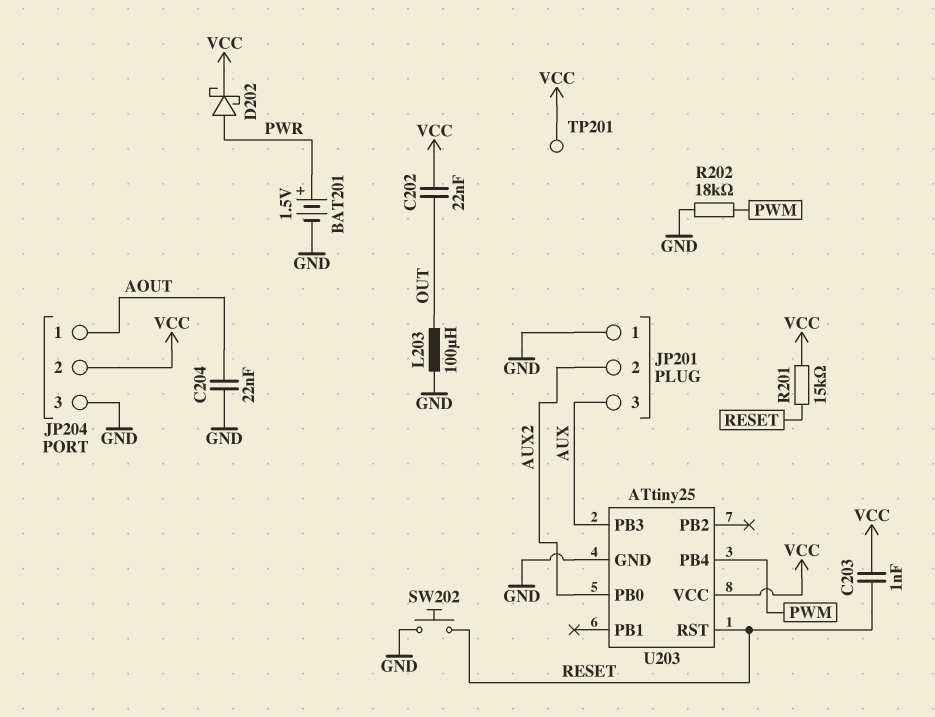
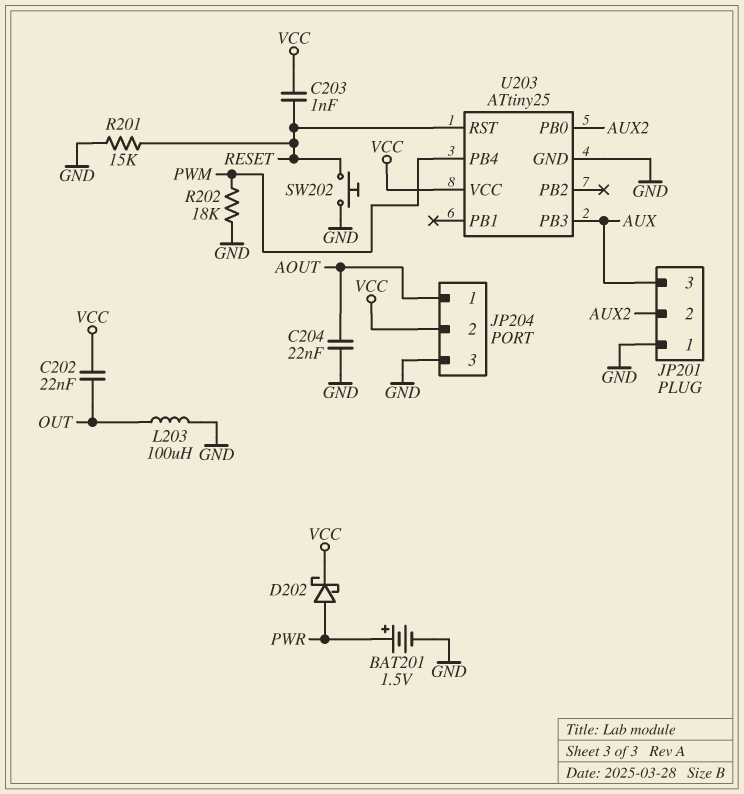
R201: 15k (RESET, VCC) -> 15k (GND, RESET)
TP201: test point (VCC) -> none

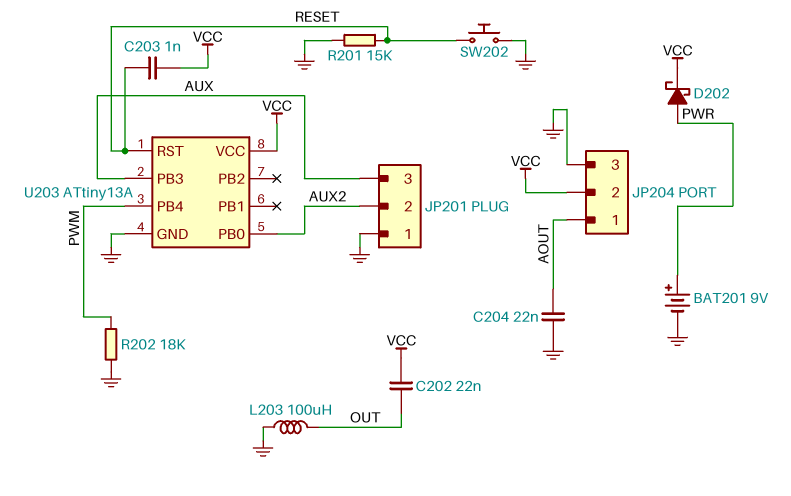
BAT201: 1.5V (plus PWR, minus GND) -> 9V (plus PWR, minus GND)
U203: ATtiny25 -> ATtiny13A

